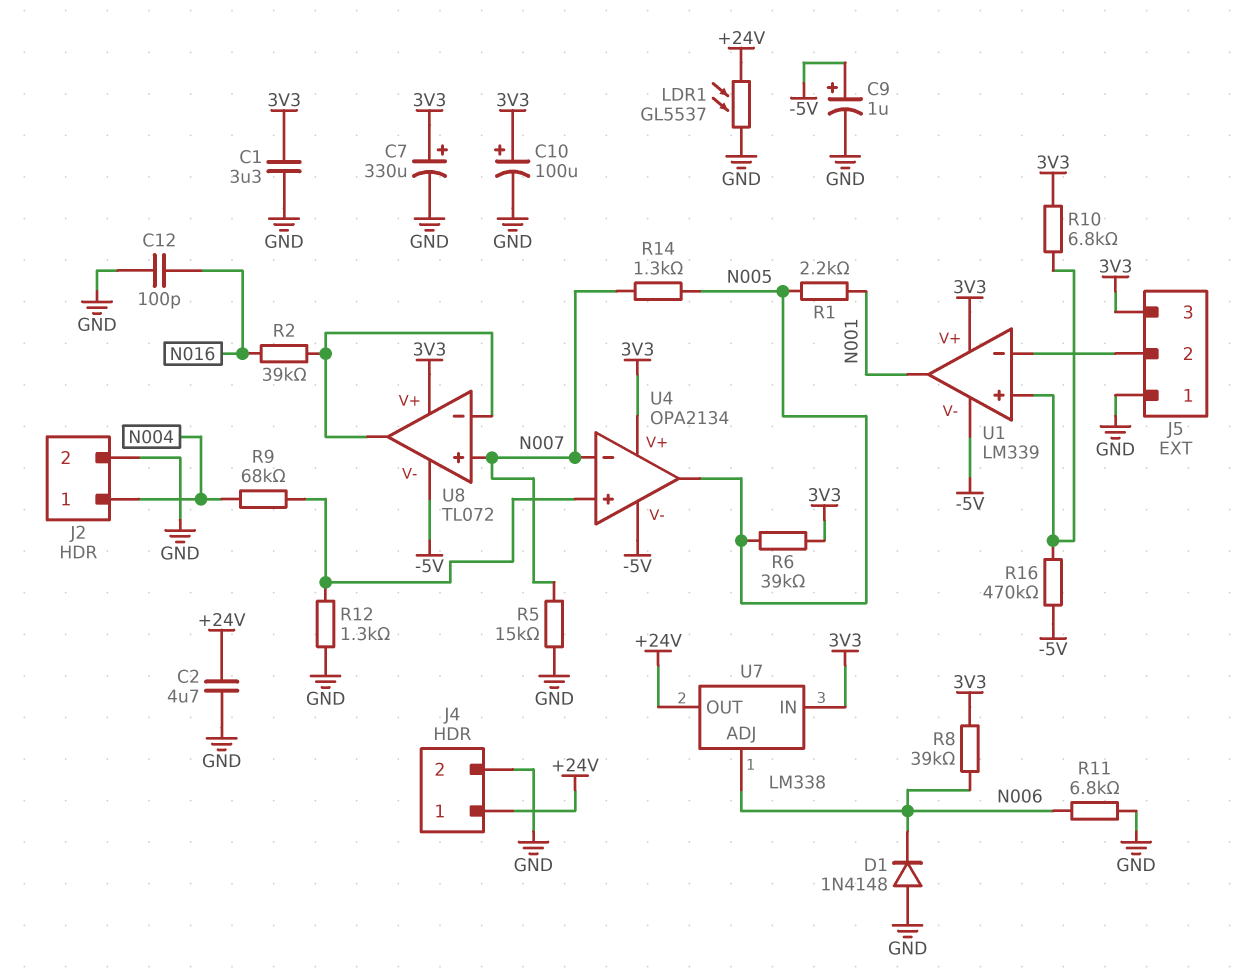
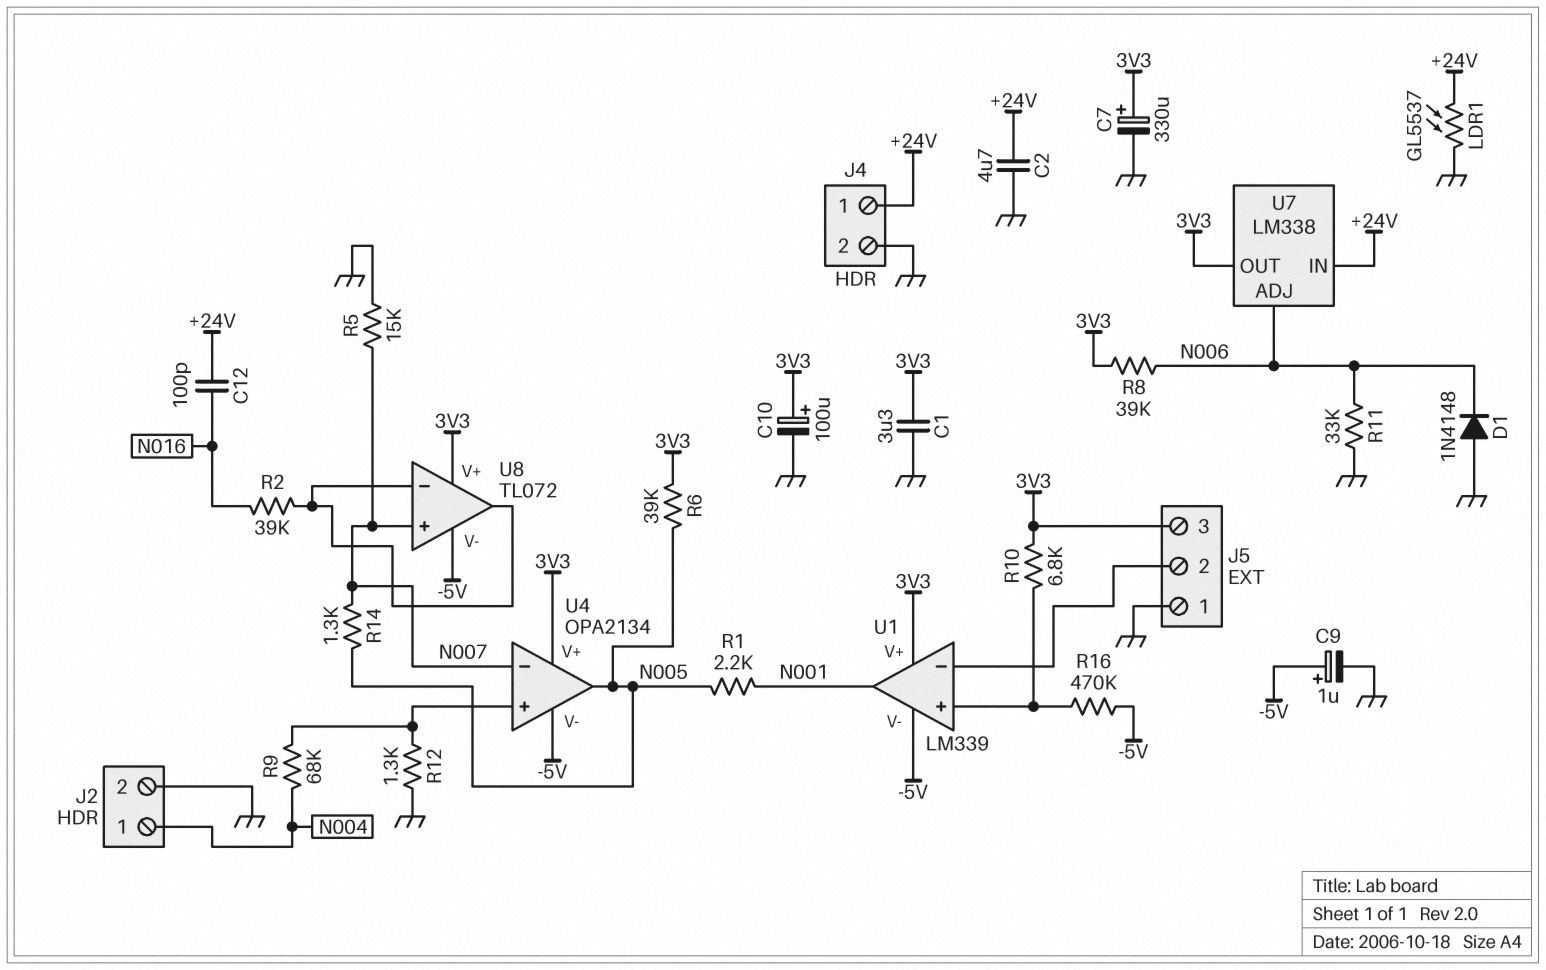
C12: 100pF (GND, N016) -> 100pF (+24V, N016)
R11: 6.8k (GND, N006) -> 33k (GND, N006)
U7 pin IN: 3V3 -> +24V
U7 pin OUT: +24V -> 3V3

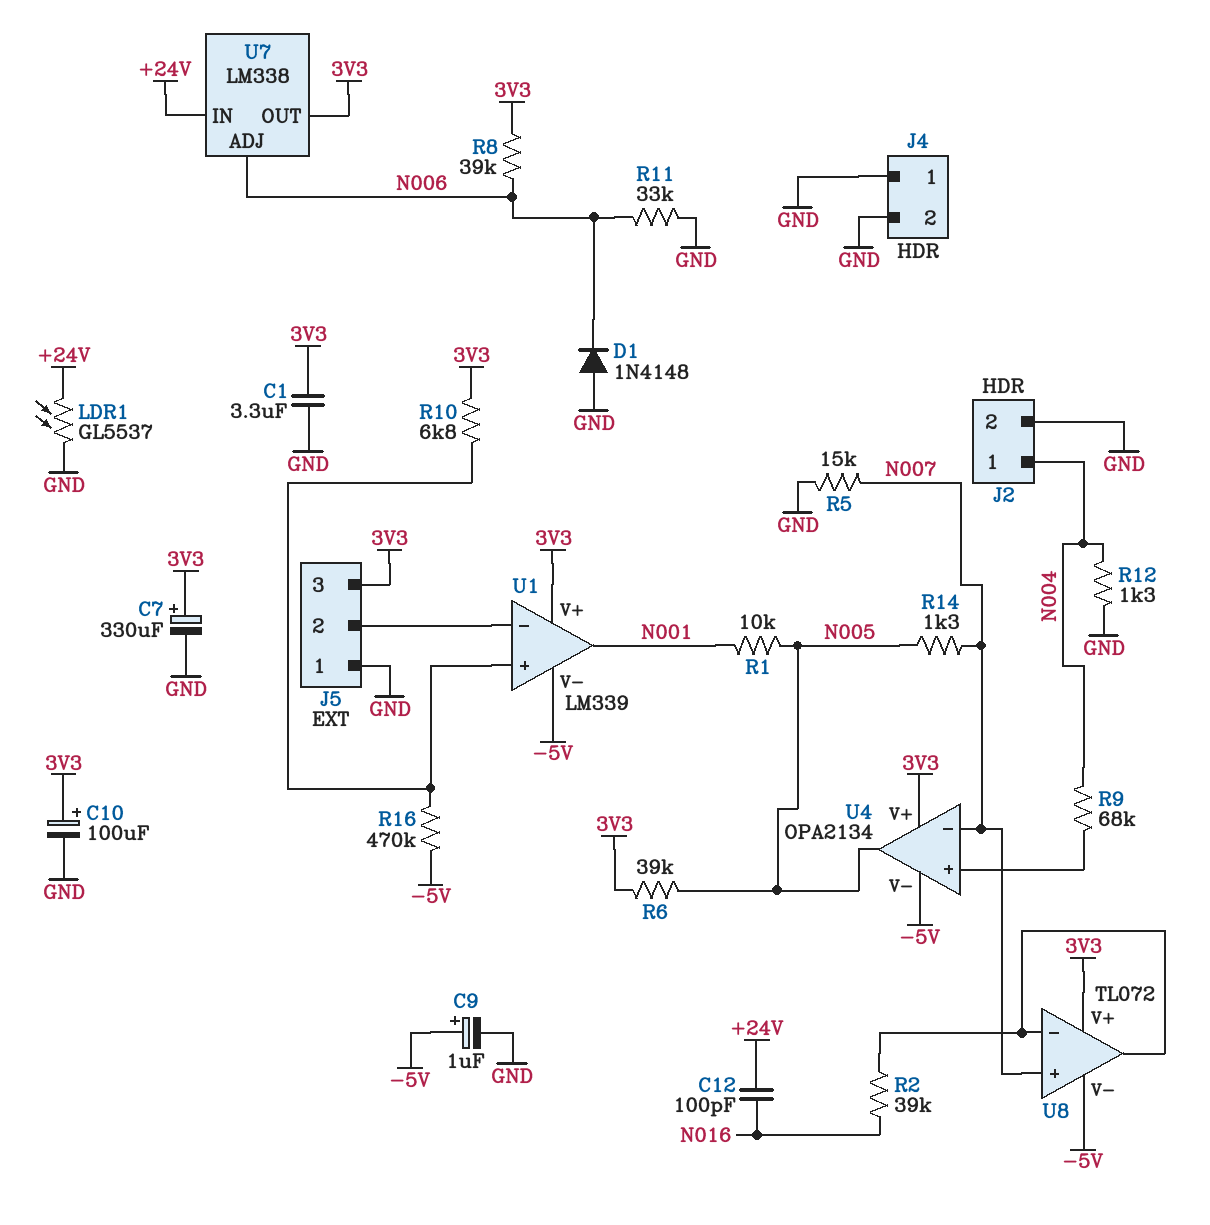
C2: 4.7uF (+24V, GND) -> none
J4 pin 1: +24V -> GND
R1: 2.2k (N001, N005) -> 10k (N001, N005)
R12: 1.3k (GND, U4/in+) -> 1.3k (GND, N004)

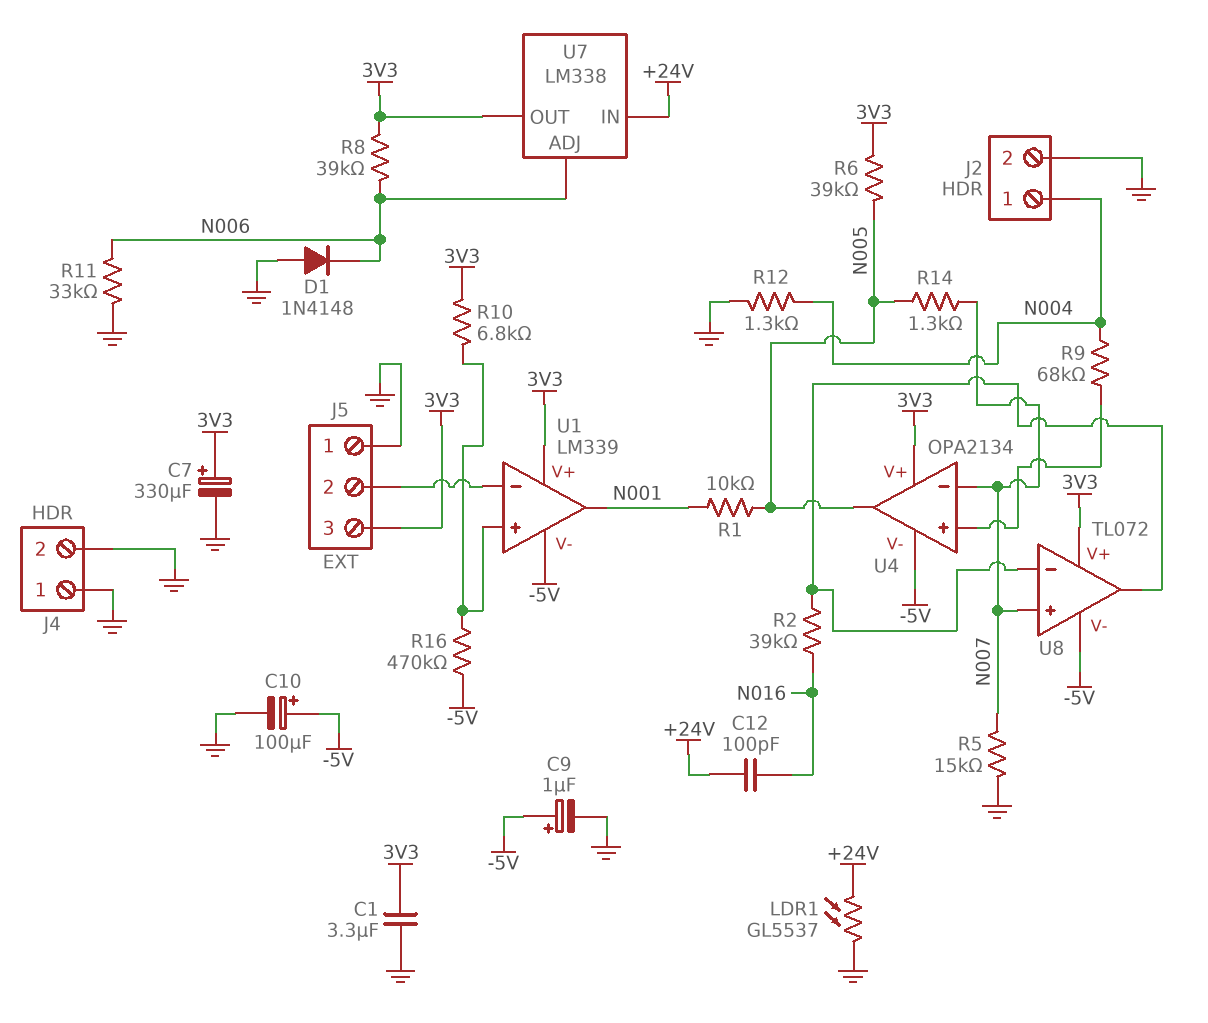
C10: 100uF (plus 3V3, minus GND) -> 100uF (plus -5V, minus GND)

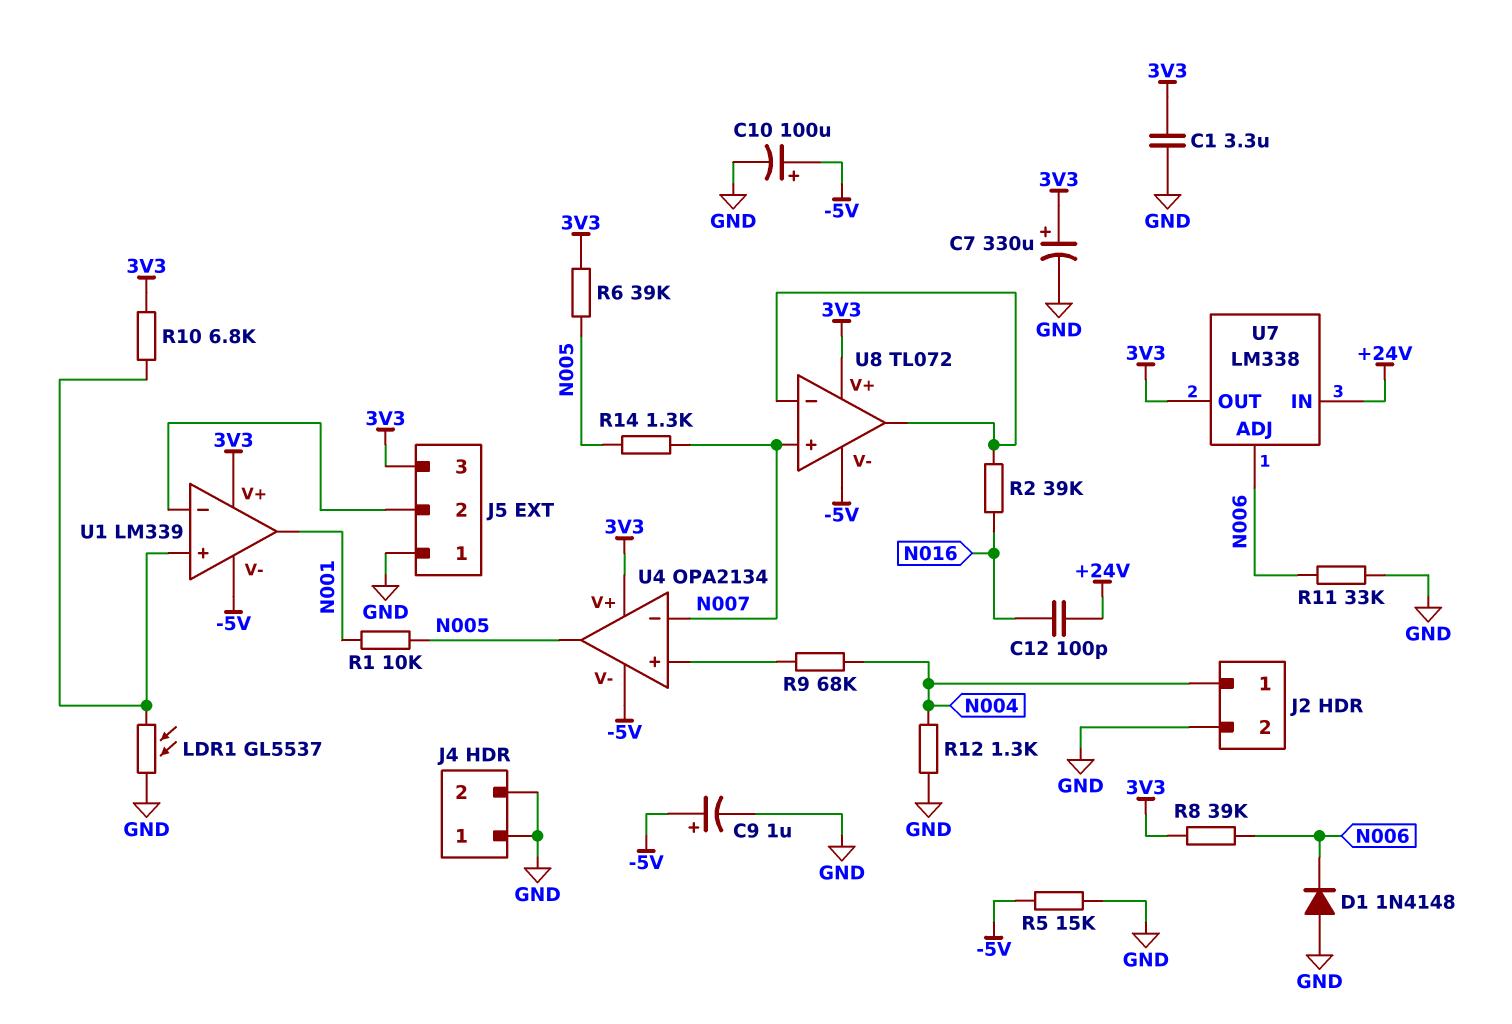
LDR1: GL5537 (+24V, GND) -> GL5537 (GND, U1/in+)
R5: 15k (GND, N007) -> 15k (-5V, GND)
R16: 470k (-5V, U1/in+) -> none

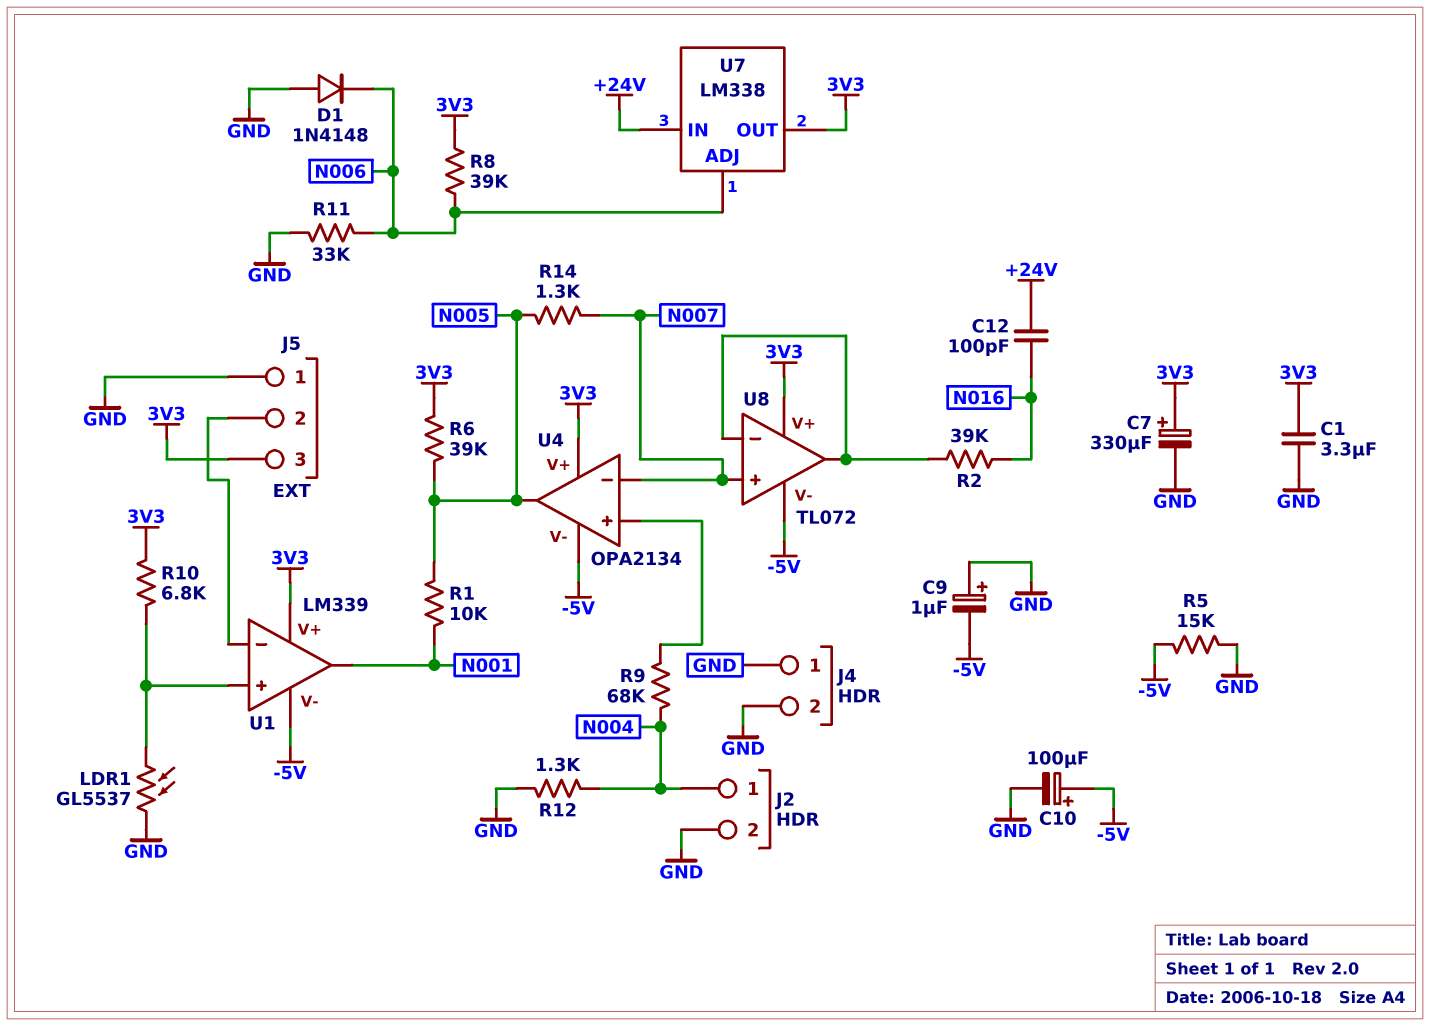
C9: 1uF (plus -5V, minus GND) -> 1uF (plus GND, minus -5V)

